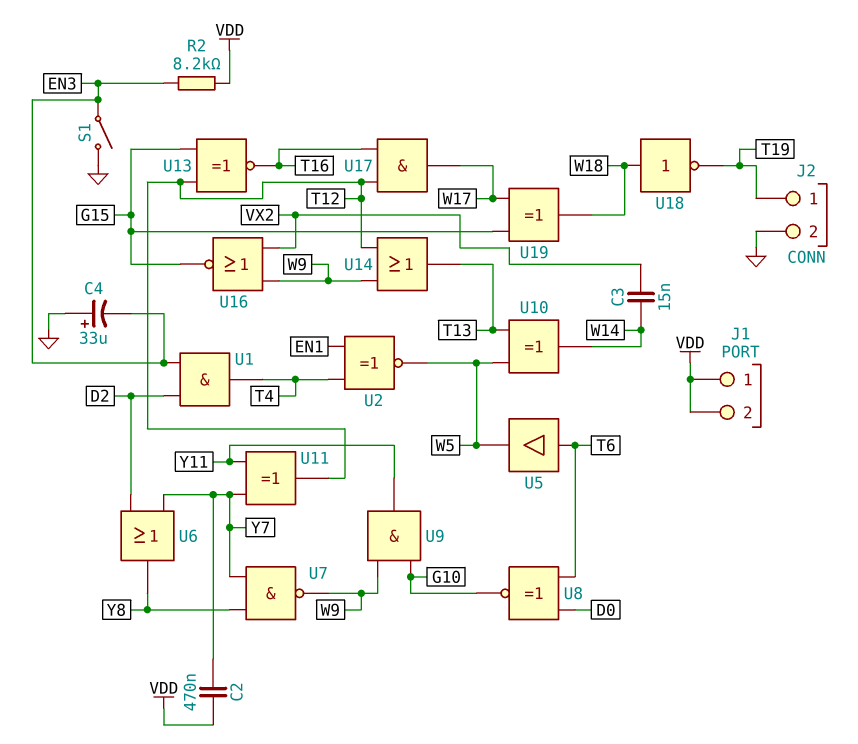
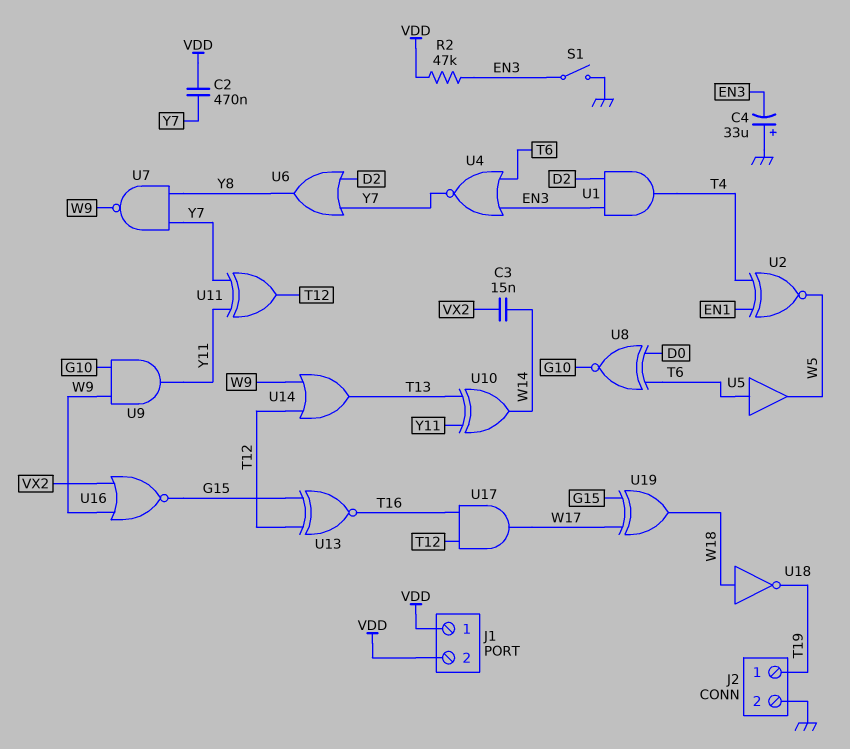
R2: 8.2k (EN3, VDD) -> 47k (EN3, VDD)
U4: none -> NOR (in EN3, in T6, out Y7)
U10: XOR (in T13, in W5, out W14) -> XOR (in T13, in Y11, out W14)

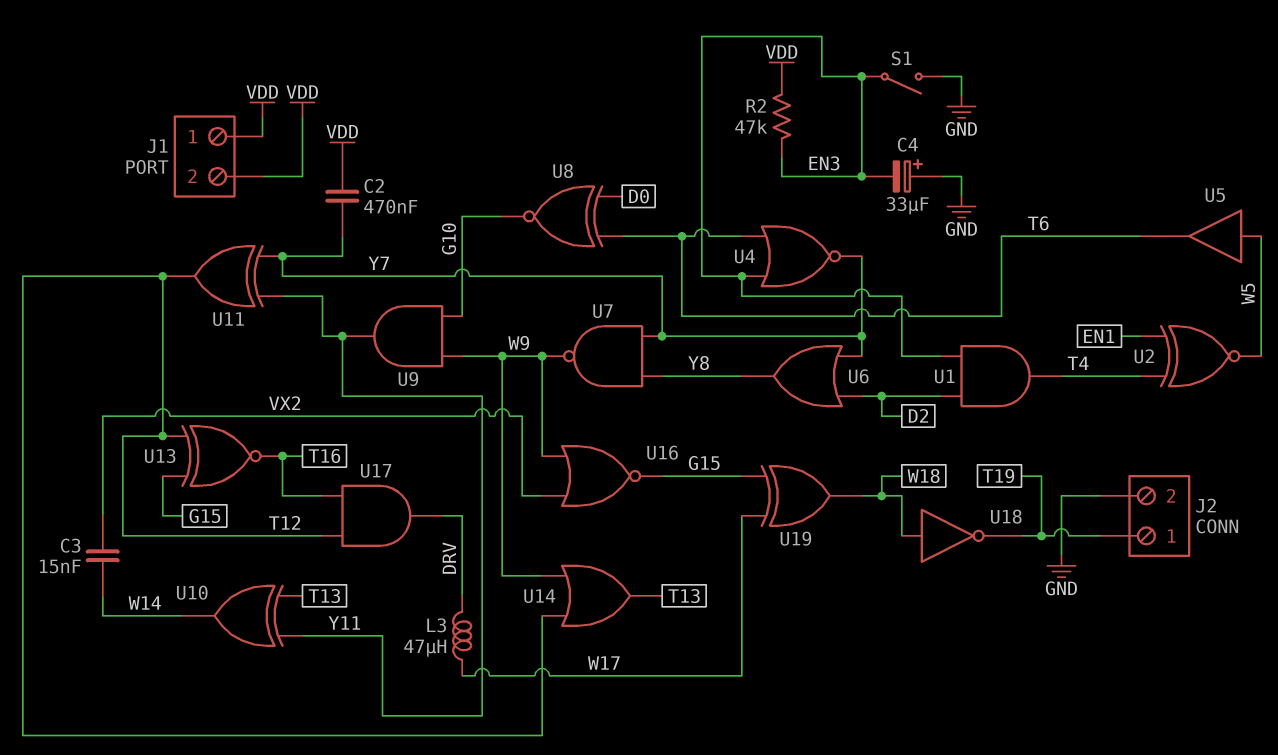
L3: none -> 47uH (DRV, W17)
U5: buffer (in T6, out W5) -> buffer (in W5, out T6)
U17: AND (in T12, in T16, out W17) -> AND (in T12, in T16, out DRV)

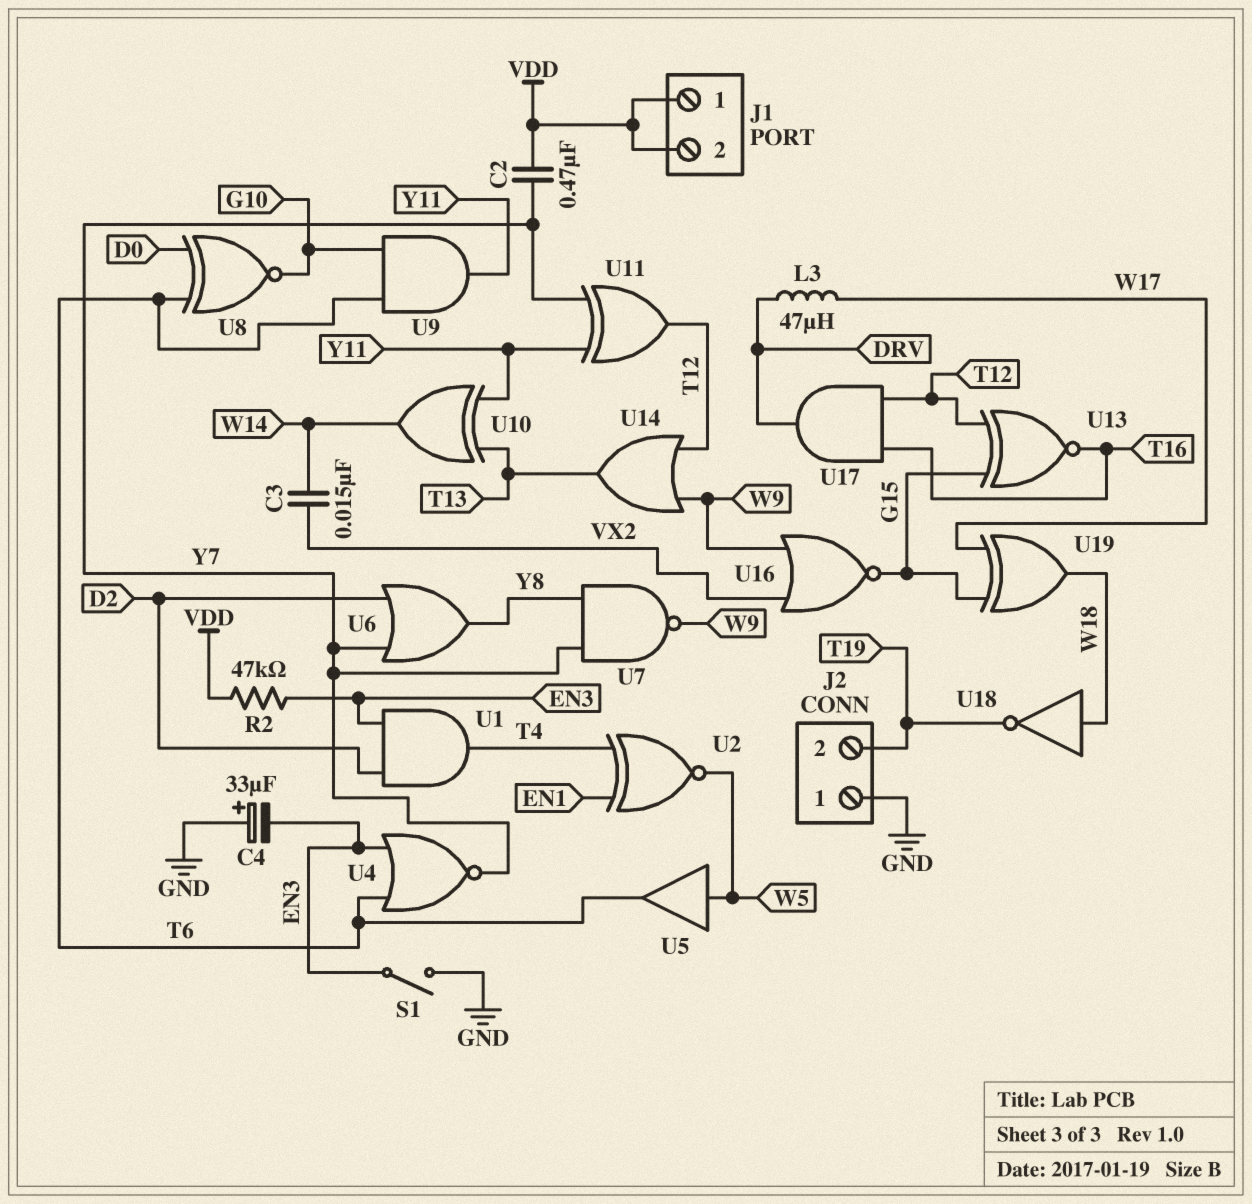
J2 pin 1: T19 -> GND
J2 pin 2: GND -> T19
U9: AND (in G10, in W9, out Y11) -> AND (in G10, in T6, out Y11)

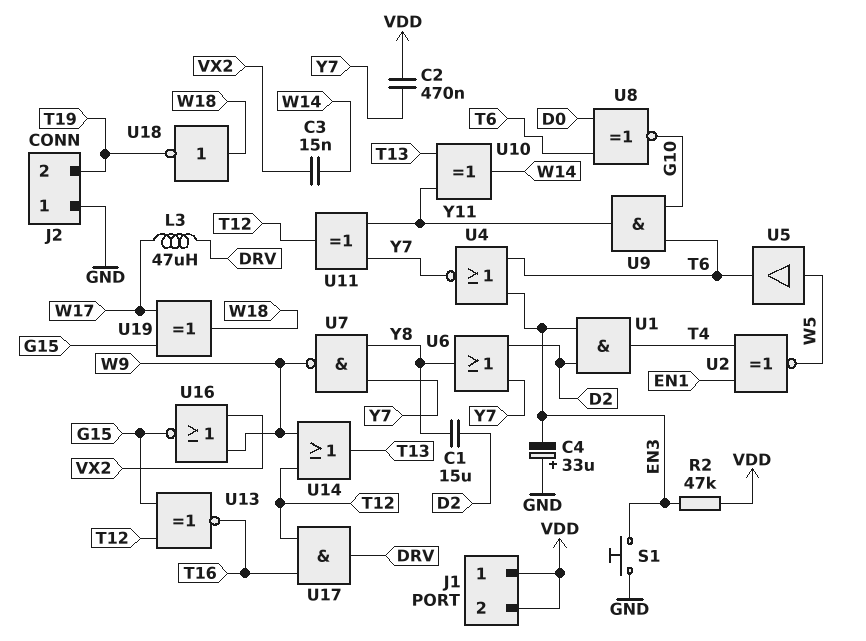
C1: none -> 15uF (D2, Y8)
S1: switch (EN3, GND) -> button (EN3, GND)

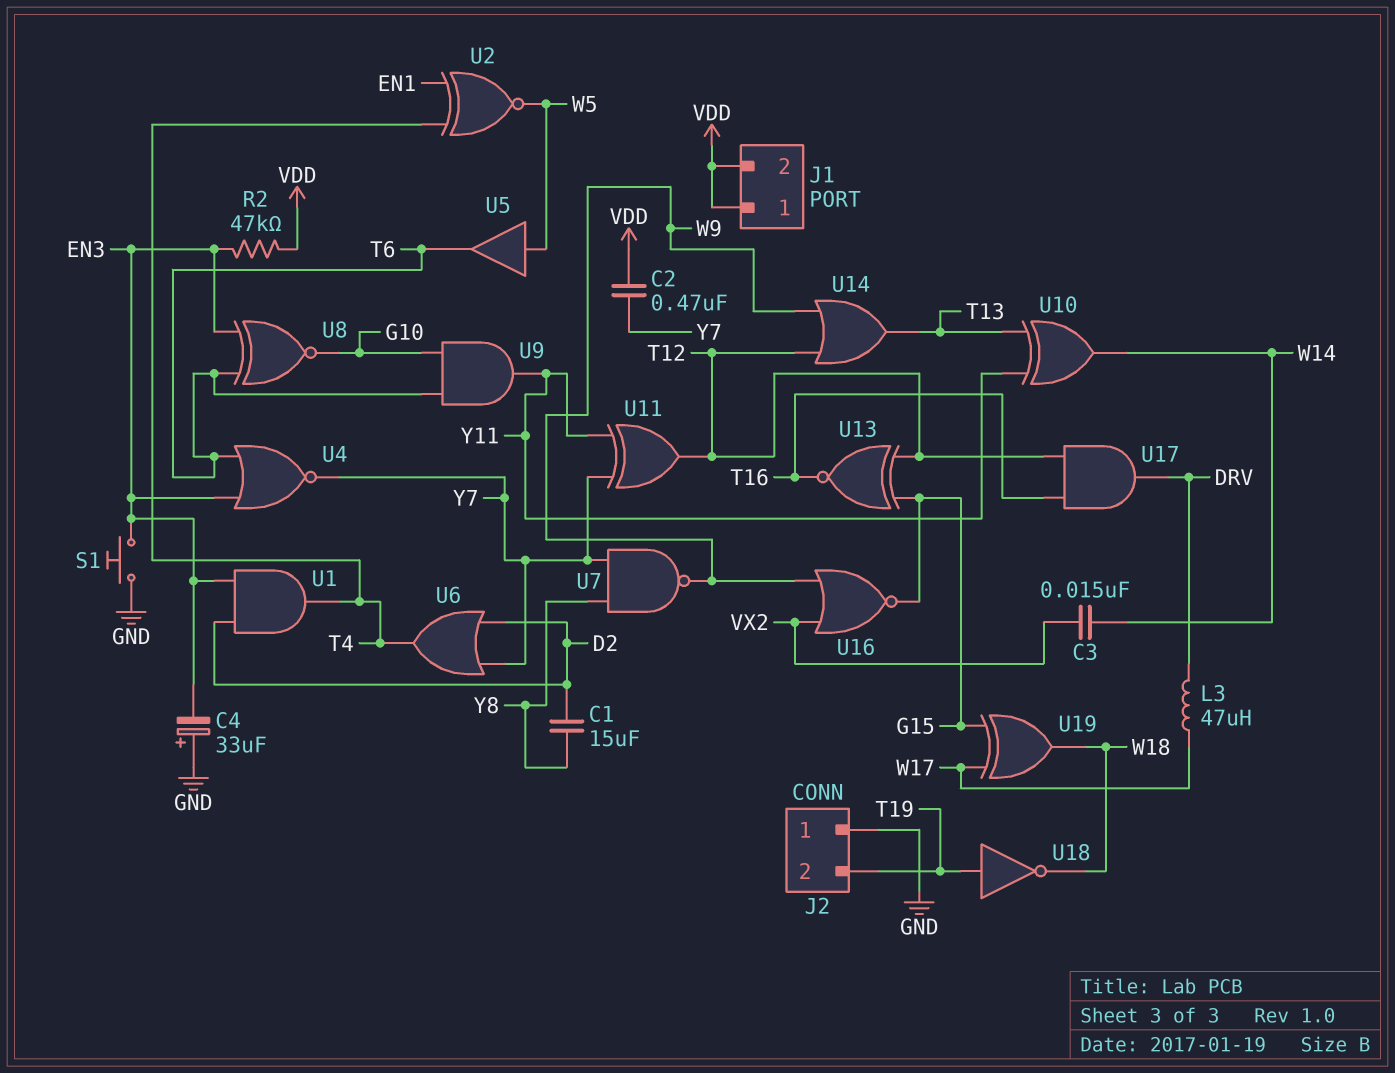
U6: OR (in D2, in Y7, out Y8) -> OR (in D2, in Y7, out T4)
U8: XNOR (in D0, in T6, out G10) -> XNOR (in EN3, in T6, out G10)
U18: NOT (in W18, out T19) -> NOT (in T19, out W18)

